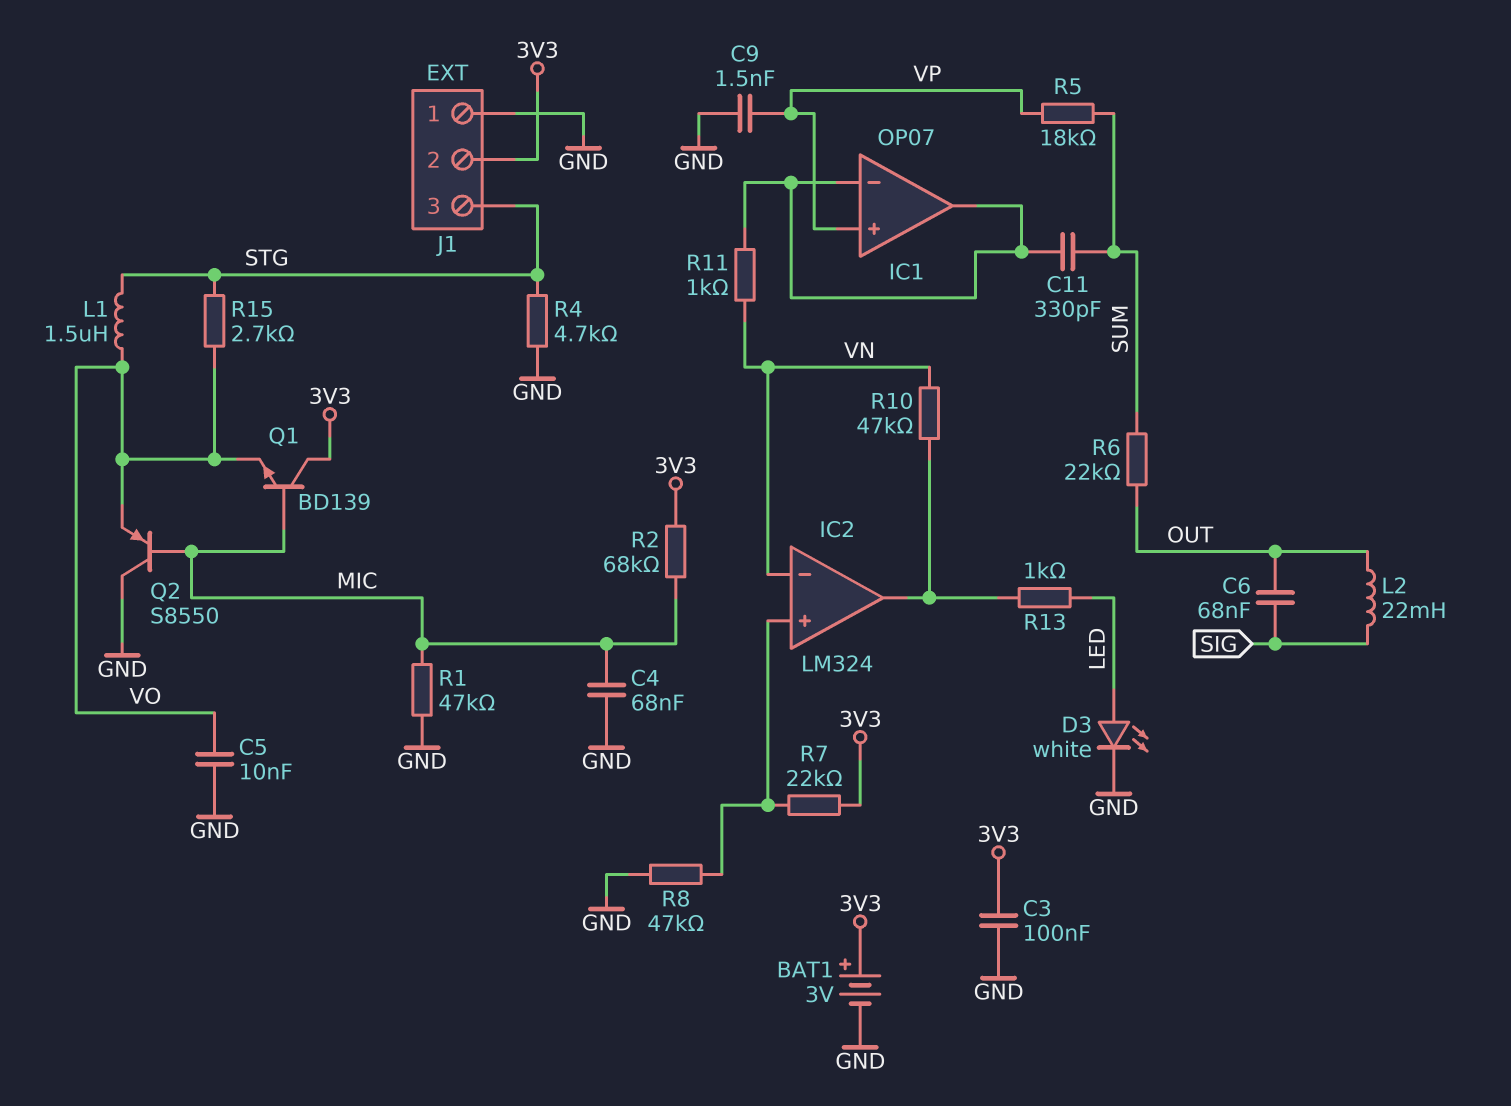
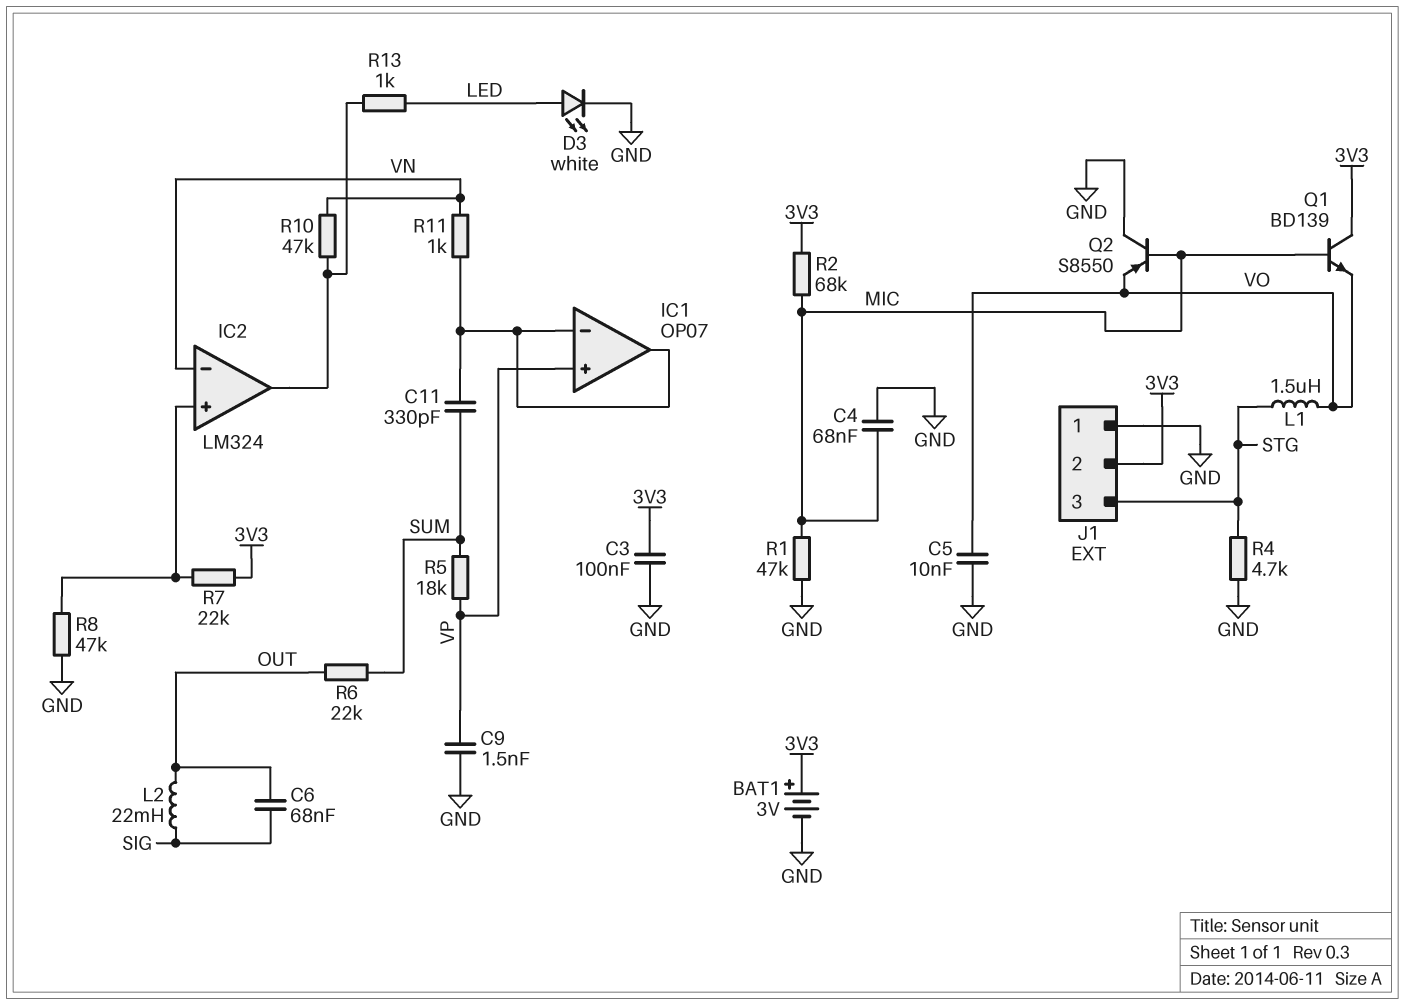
R15: 2.7k (STG, VO) -> none

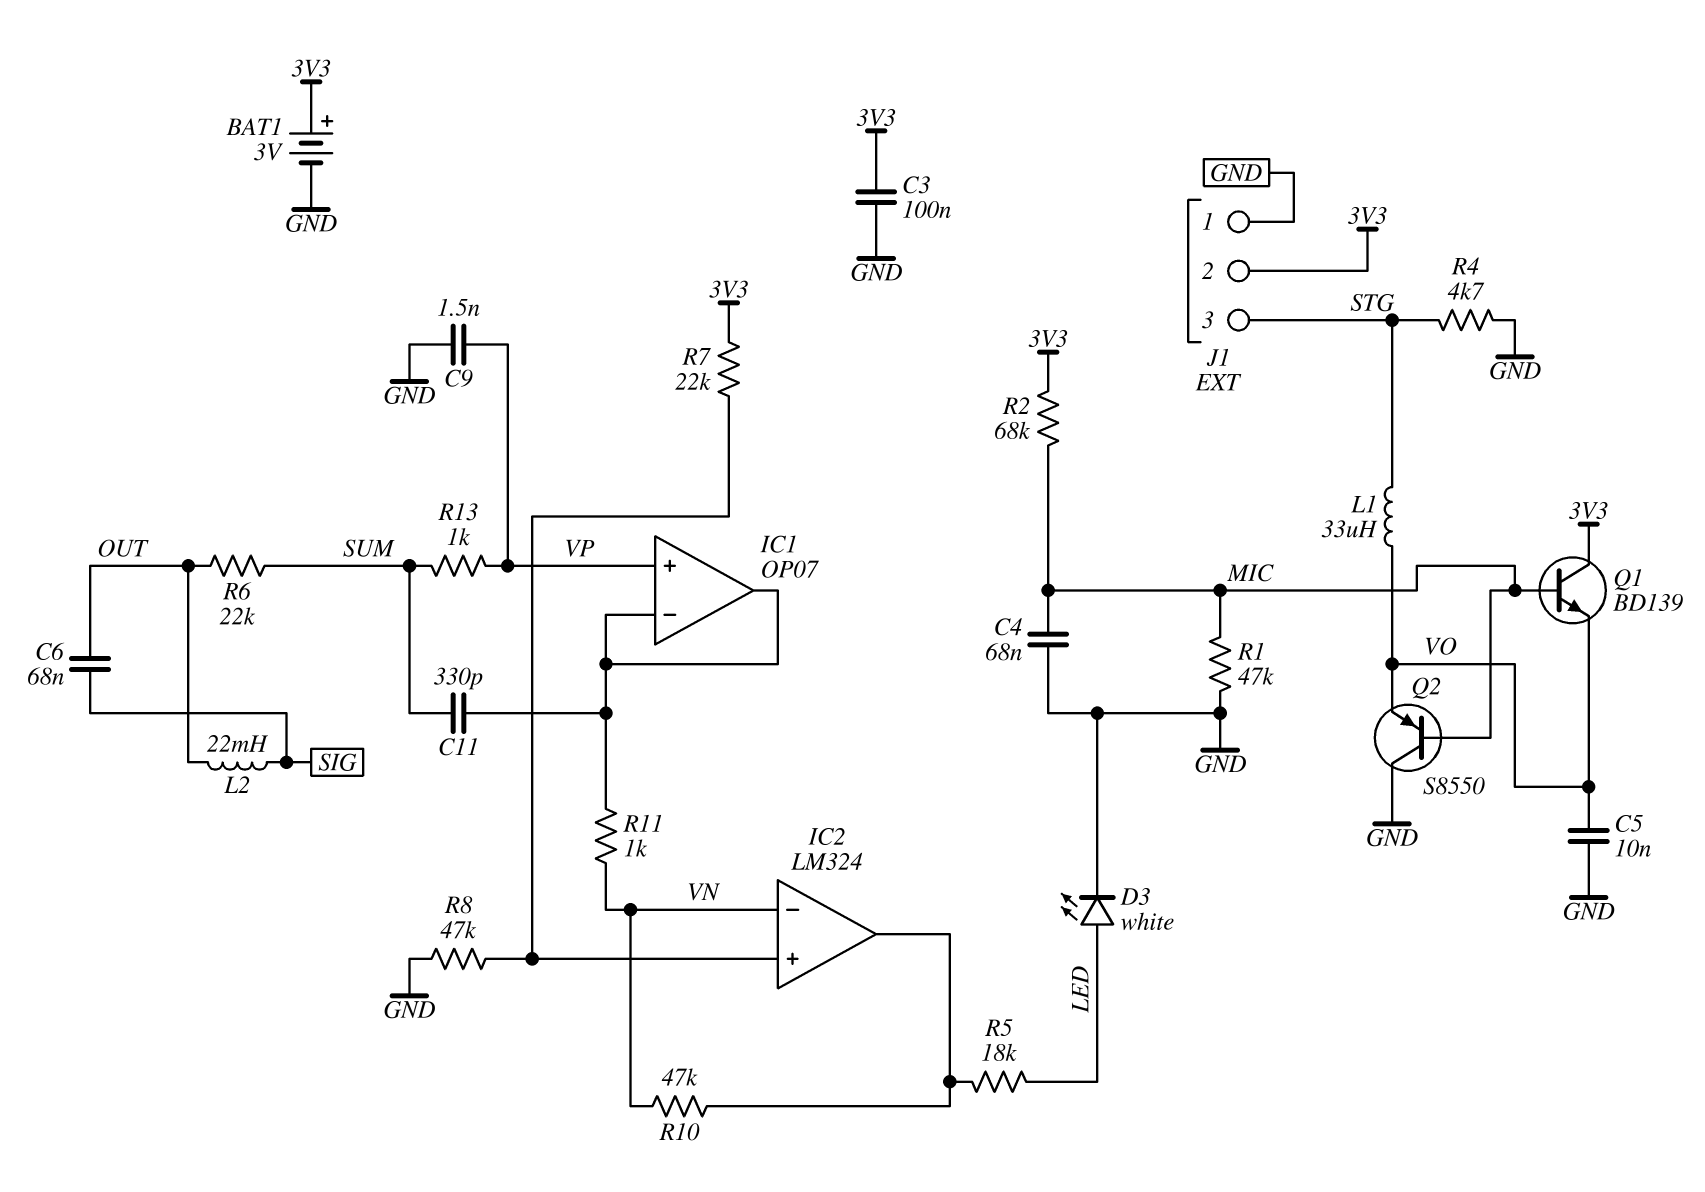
L1: 1.5uH (STG, VO) -> 33uH (STG, VO)
R5: 18k (SUM, VP) -> 18k (IC2/out, LED)
R13: 1k (IC2/out, LED) -> 1k (SUM, VP)

